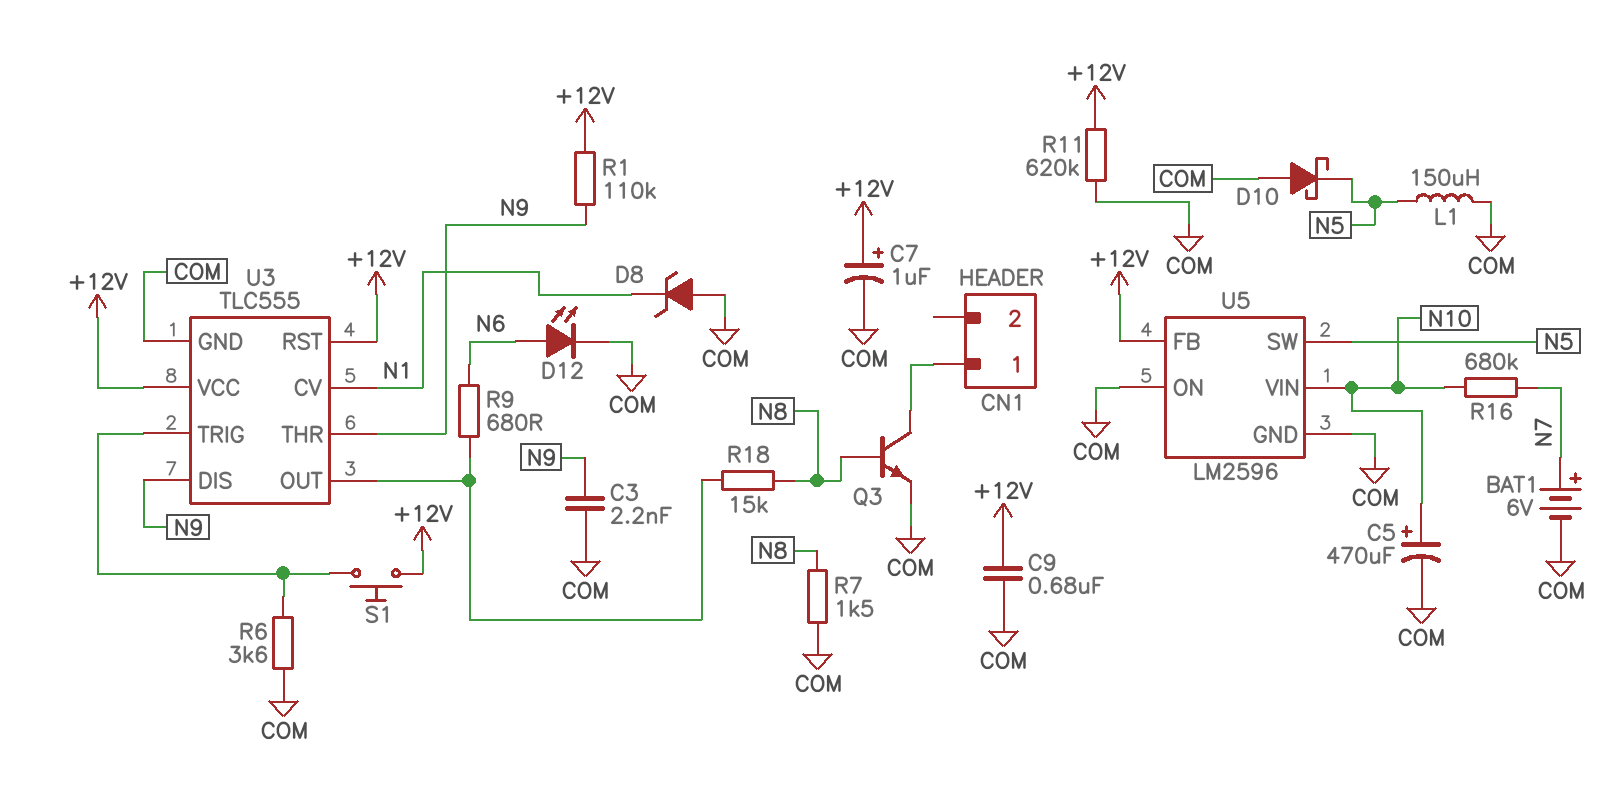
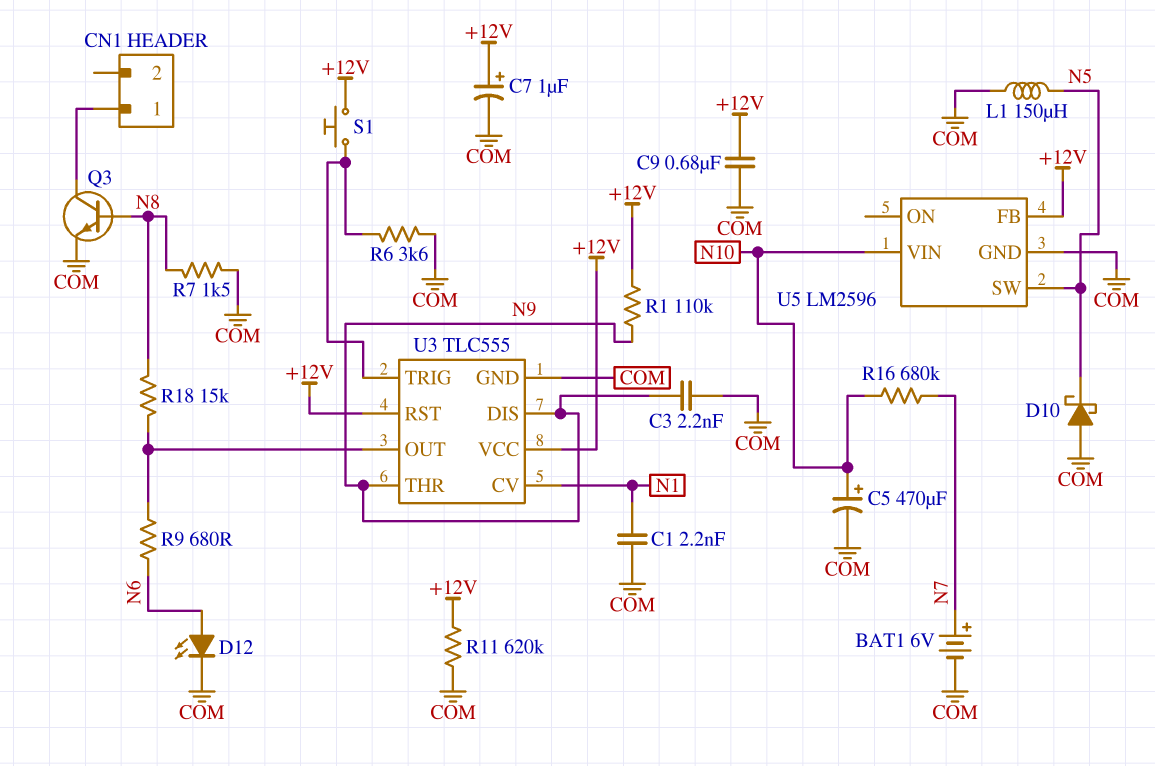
C1: none -> 2.2nF (COM, N1)
D8: zener (A COM, K N1) -> none
U5 pin ON: COM -> none

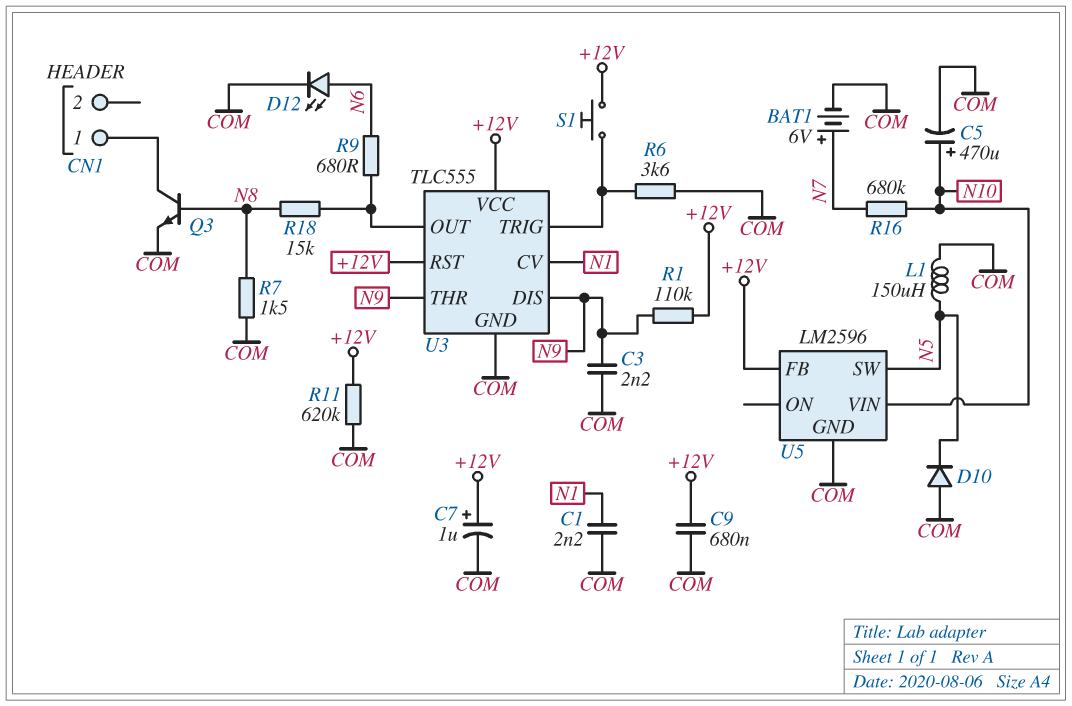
D10: schottky (A COM, K N5) -> diode (A COM, K N5)

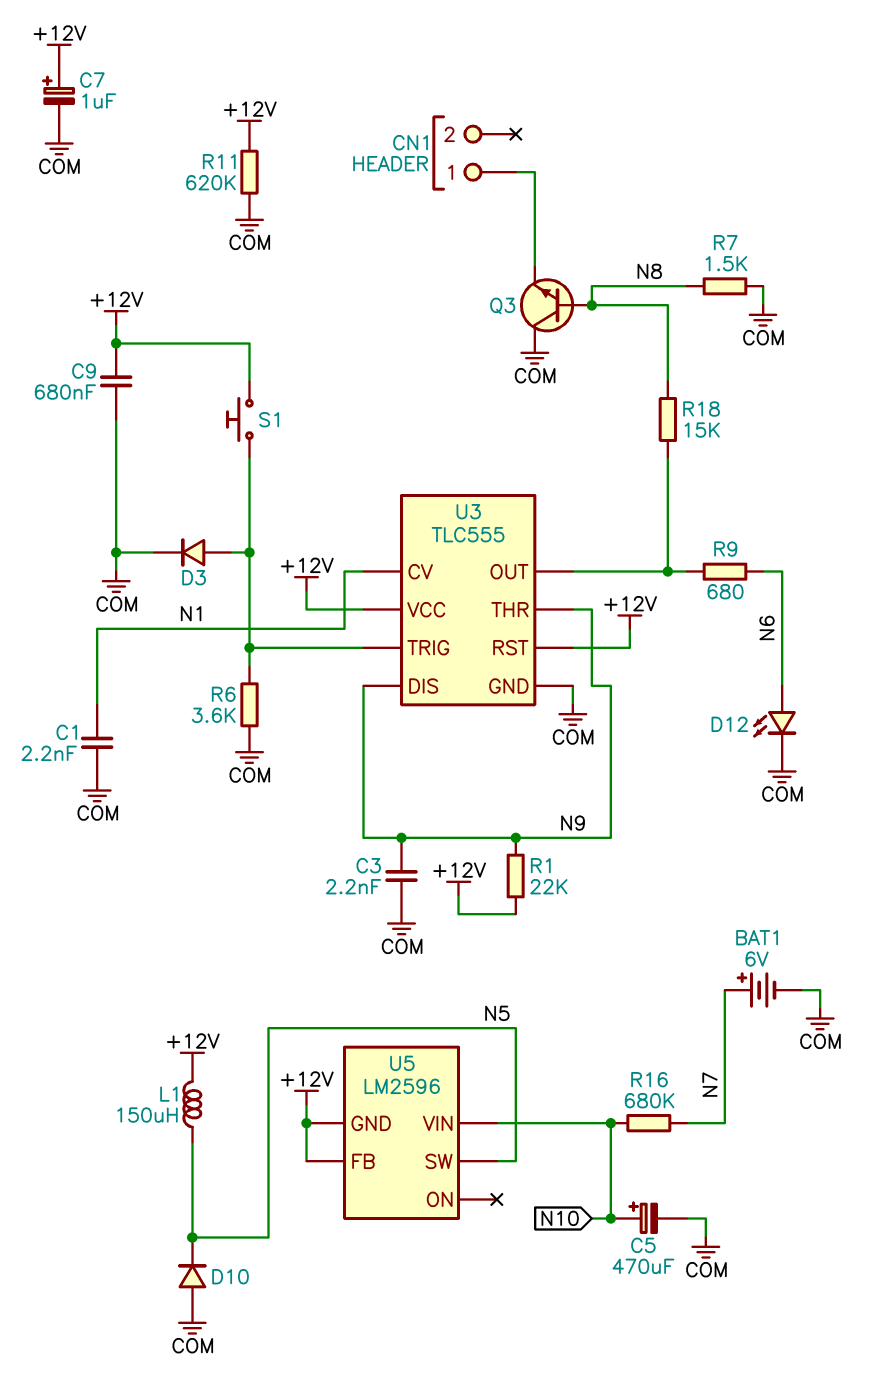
D3: none -> diode (A U3/TRIG, K COM)
L1: 150uH (COM, N5) -> 150uH (+12V, N5)
Q3: NPN (B N8, C CN1/1, E COM) -> NPN (B N8, C COM, E CN1/1)
R1: 110k (+12V, N9) -> 22k (+12V, N9)
U5 pin GND: COM -> +12V

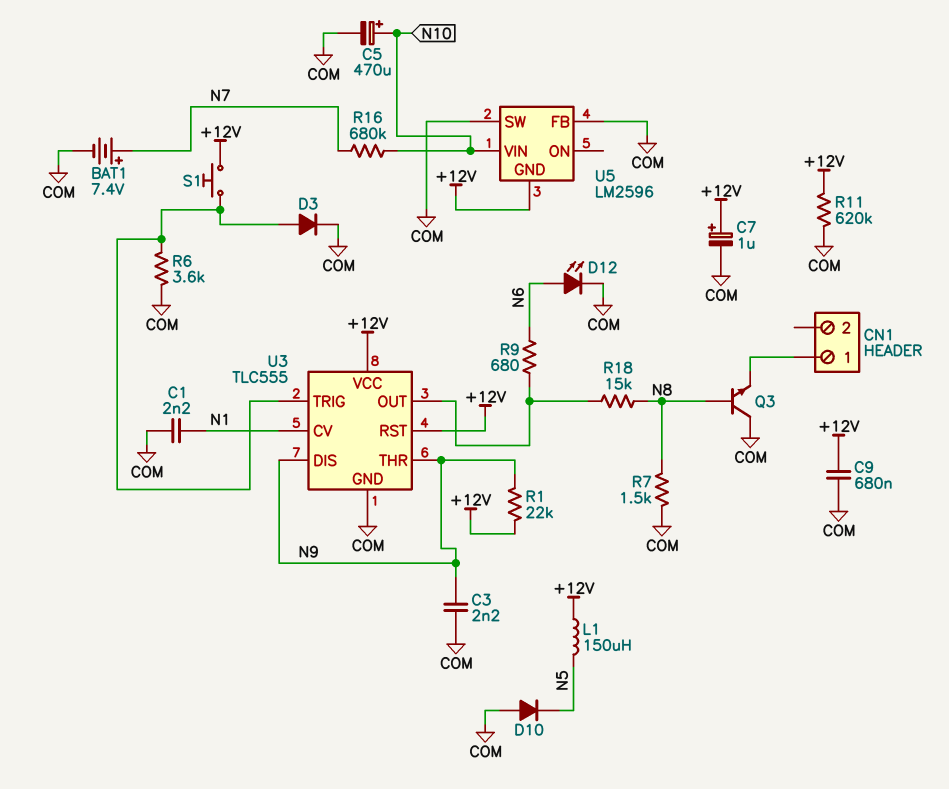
BAT1: 6V (plus N7, minus COM) -> 7.4V (plus N7, minus COM)
U5 pin FB: +12V -> COM
U5 pin SW: N5 -> COM

